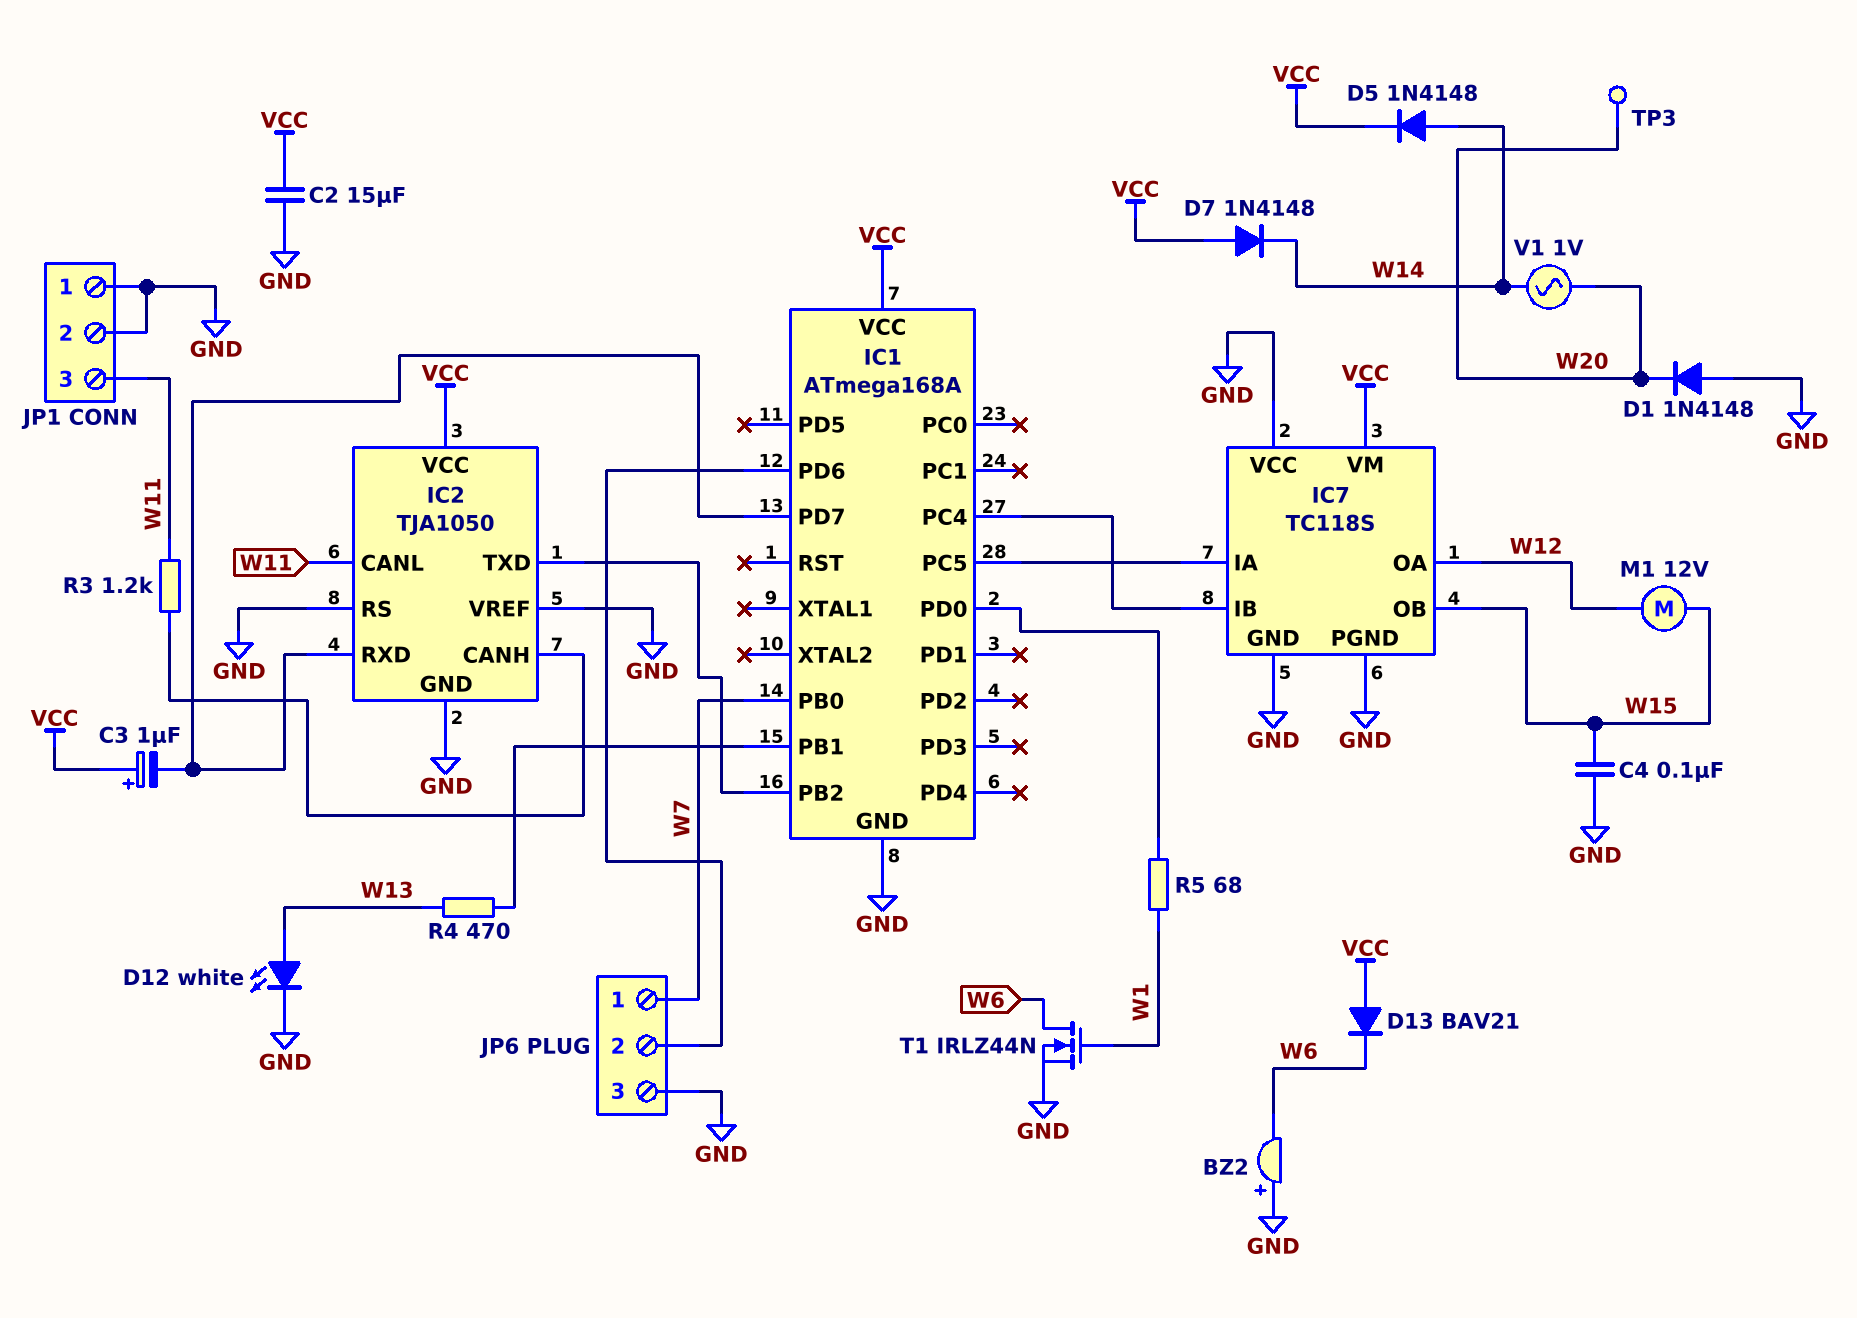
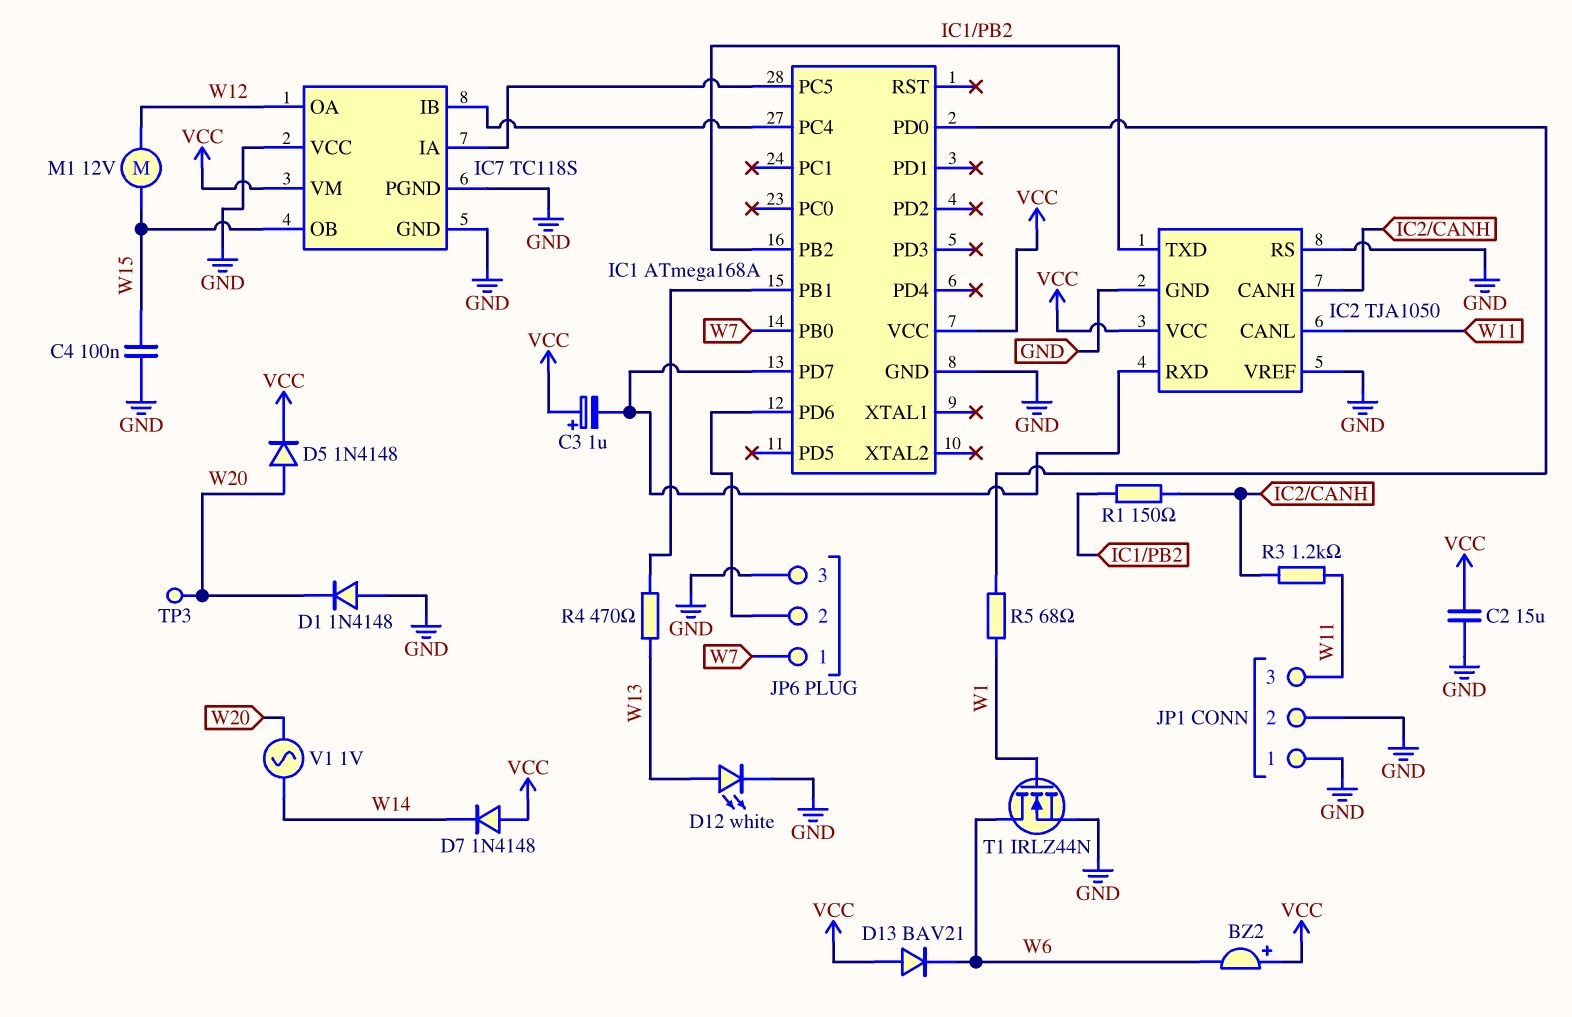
BZ2: buzzer (plus GND, minus W6) -> buzzer (plus VCC, minus W6)
D5: diode 1N4148 (A W14, K VCC) -> diode 1N4148 (A W20, K VCC)
R1: none -> 150 (IC1/PB2, IC2/CANH)

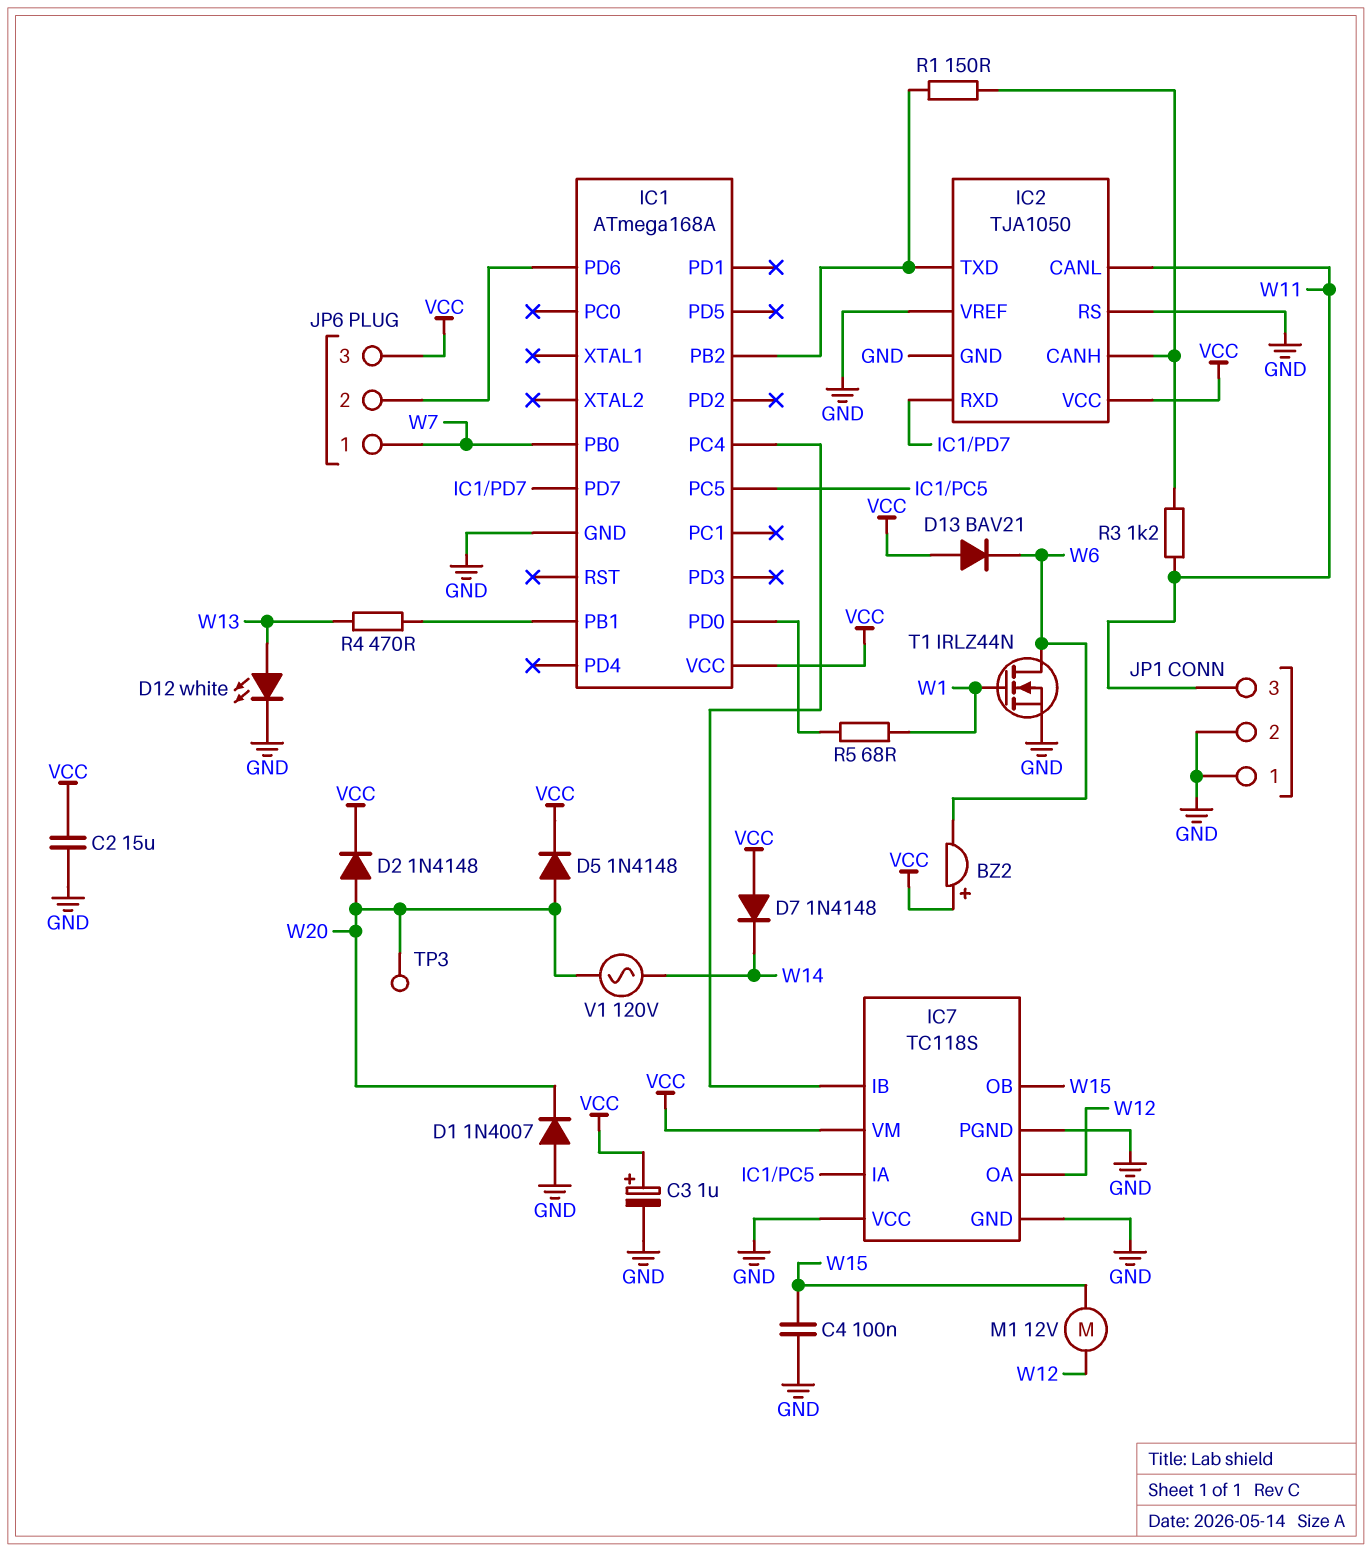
C3: 1uF (plus VCC, minus IC1/PD7) -> 1uF (plus VCC, minus GND)
D1: diode 1N4148 (A GND, K W20) -> diode 1N4007 (A GND, K W20)
D2: none -> diode 1N4148 (A W20, K VCC)
JP6 pin 3: GND -> VCC
V1: AC 1V (W14, W20) -> AC 120V (W14, W20)

